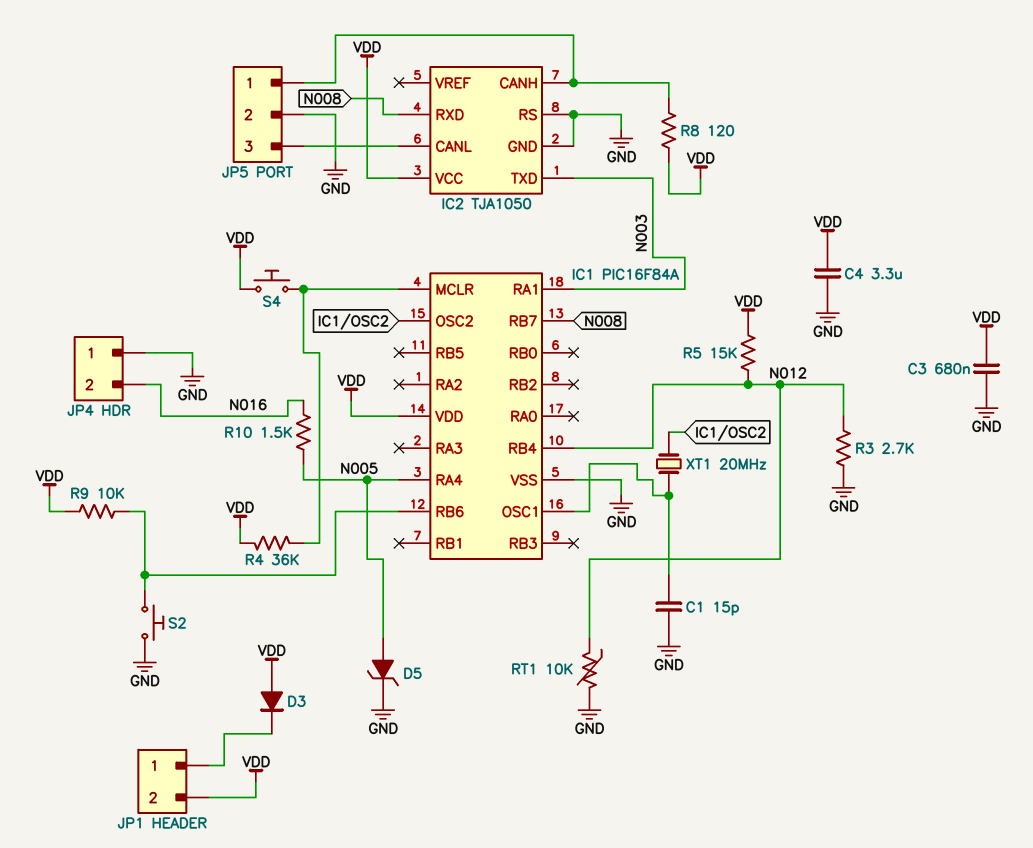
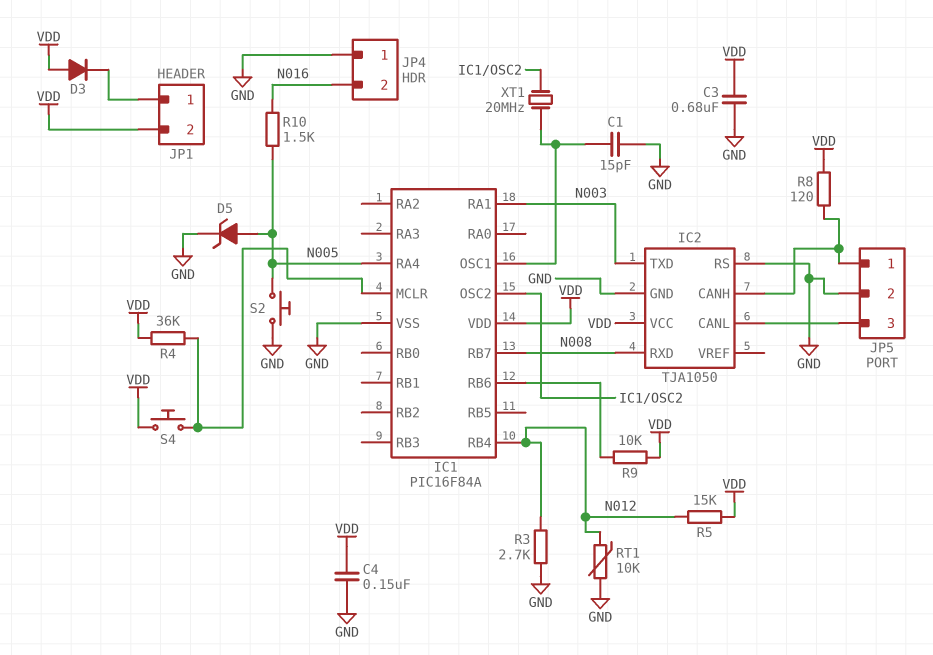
C4: 3.3uF (GND, VDD) -> 150nF (GND, VDD)
S2: button (GND, IC1/RB6) -> button (GND, N005)

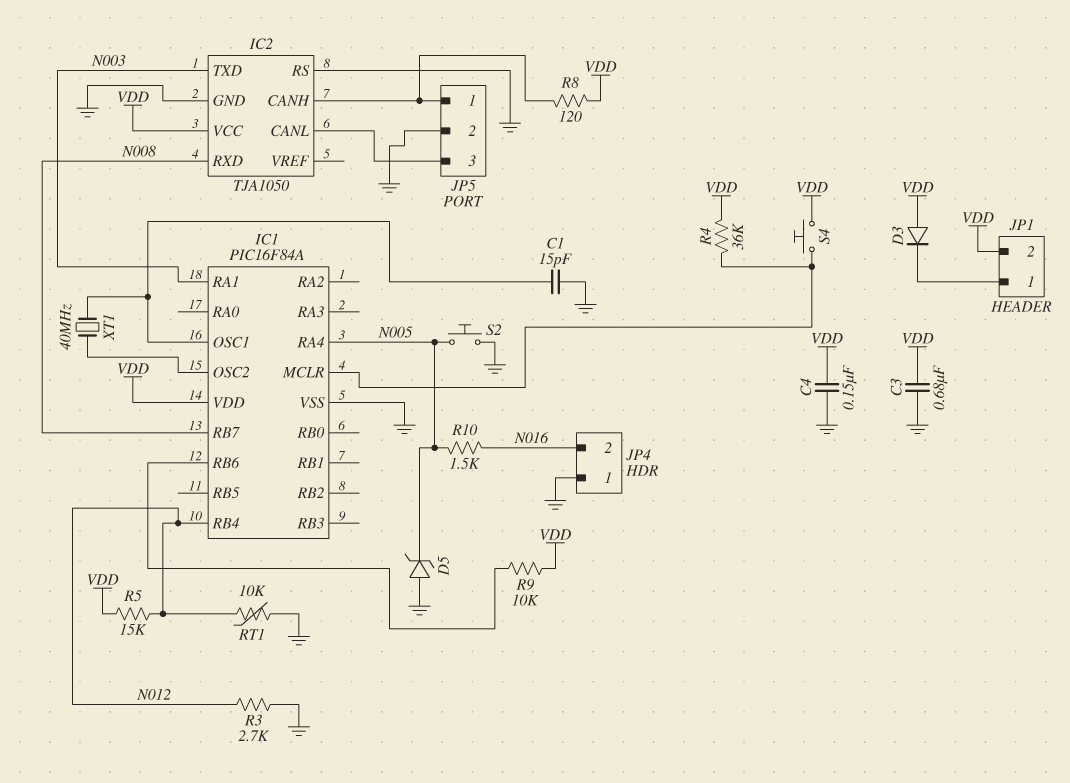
D5: zener (A N005, K GND) -> zener (A GND, K N005)
XT1: 20MHz (IC1/OSC1, IC1/OSC2) -> 40MHz (IC1/OSC1, IC1/OSC2)

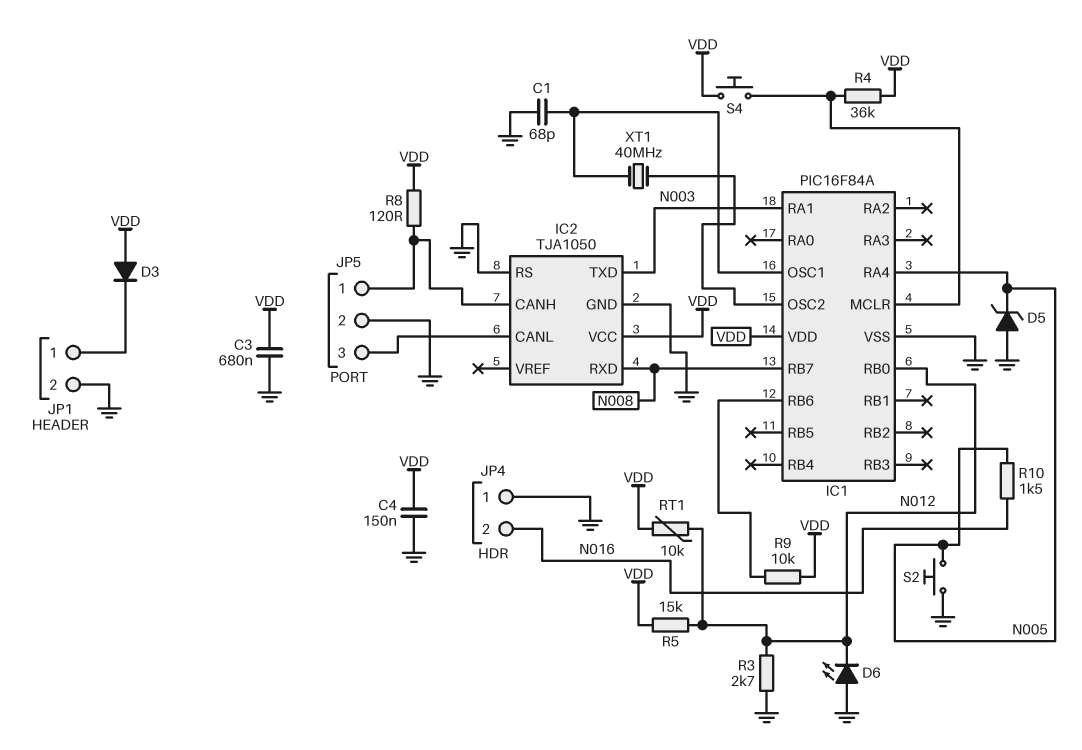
C1: 15pF (GND, IC1/OSC1) -> 68pF (GND, IC1/OSC1)
D6: none -> LED (A GND, K N012)
IC1 pin RB0: none -> N012
IC1 pin RB4: N012 -> none
JP1 pin 2: VDD -> GND
RT1: 10k (GND, N012) -> 10k (N012, VDD)

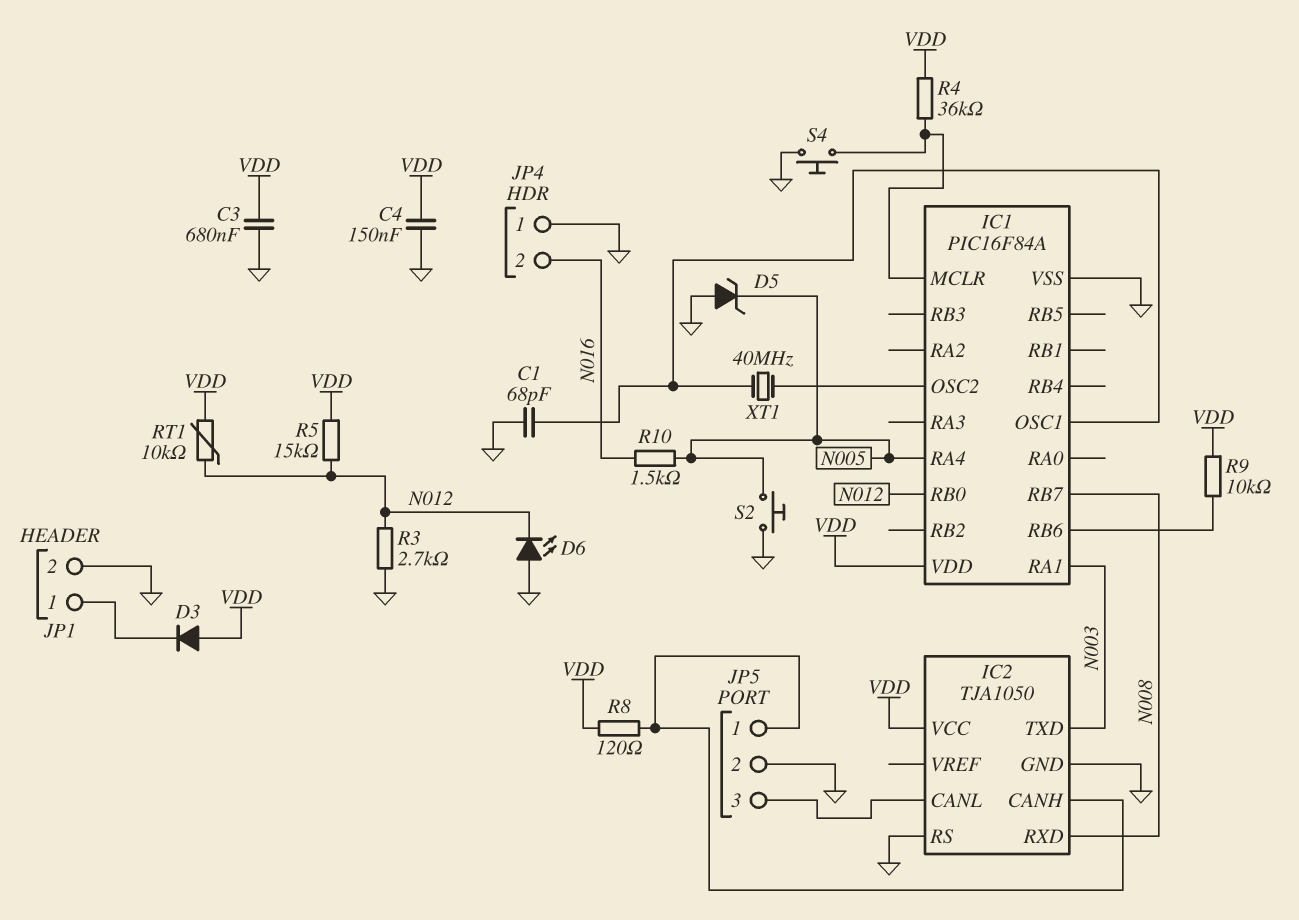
S4: button (IC1/MCLR, VDD) -> button (GND, IC1/MCLR)

